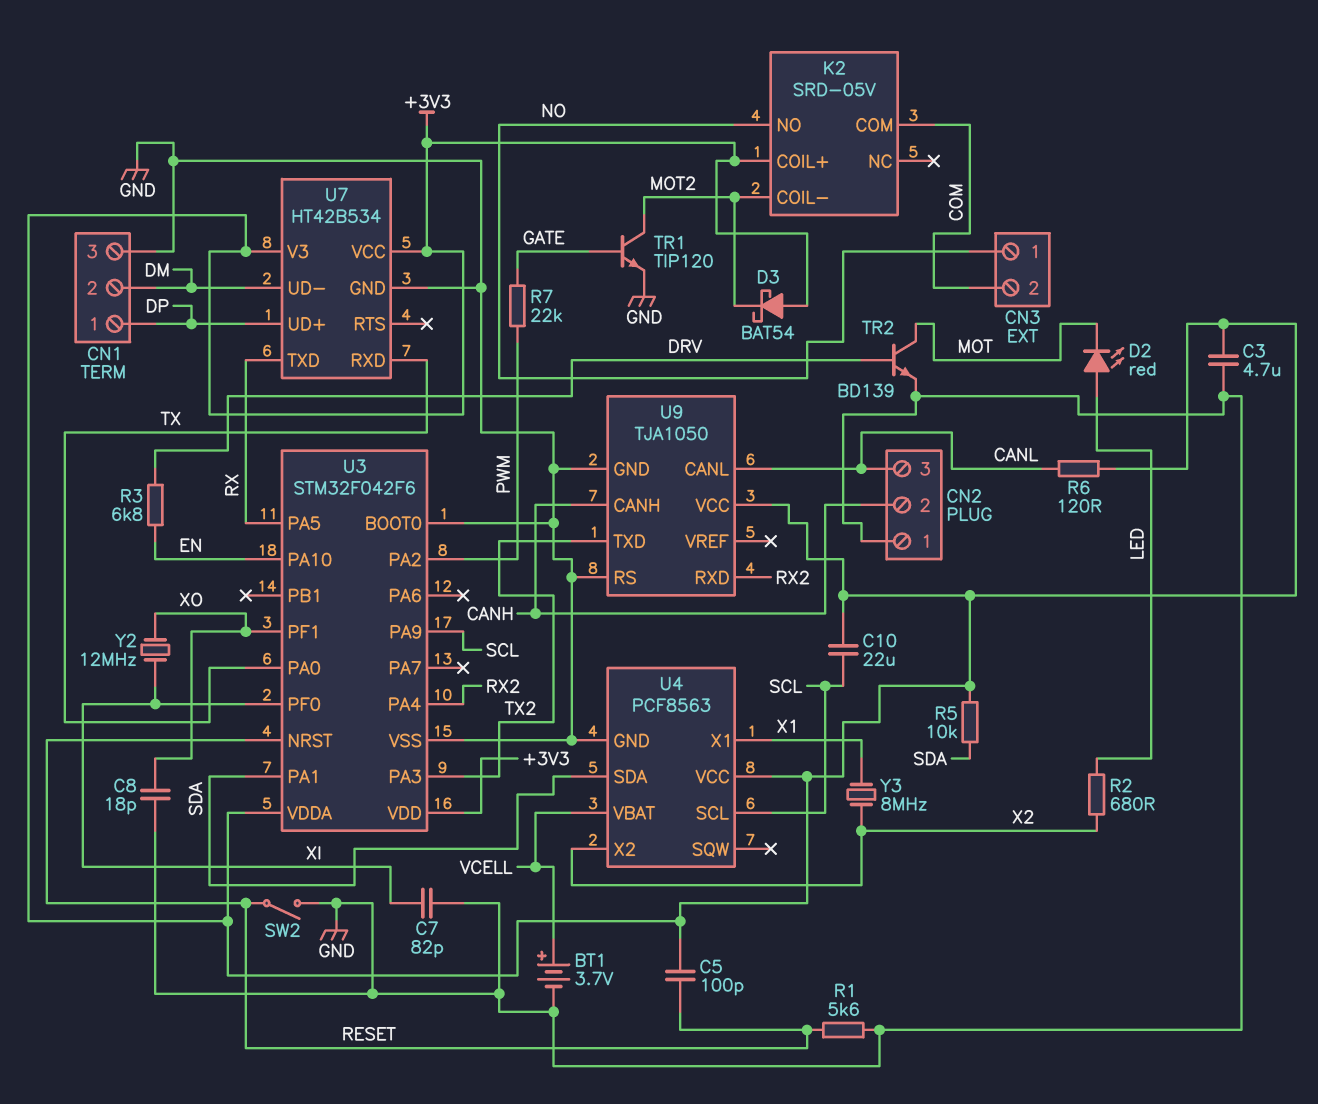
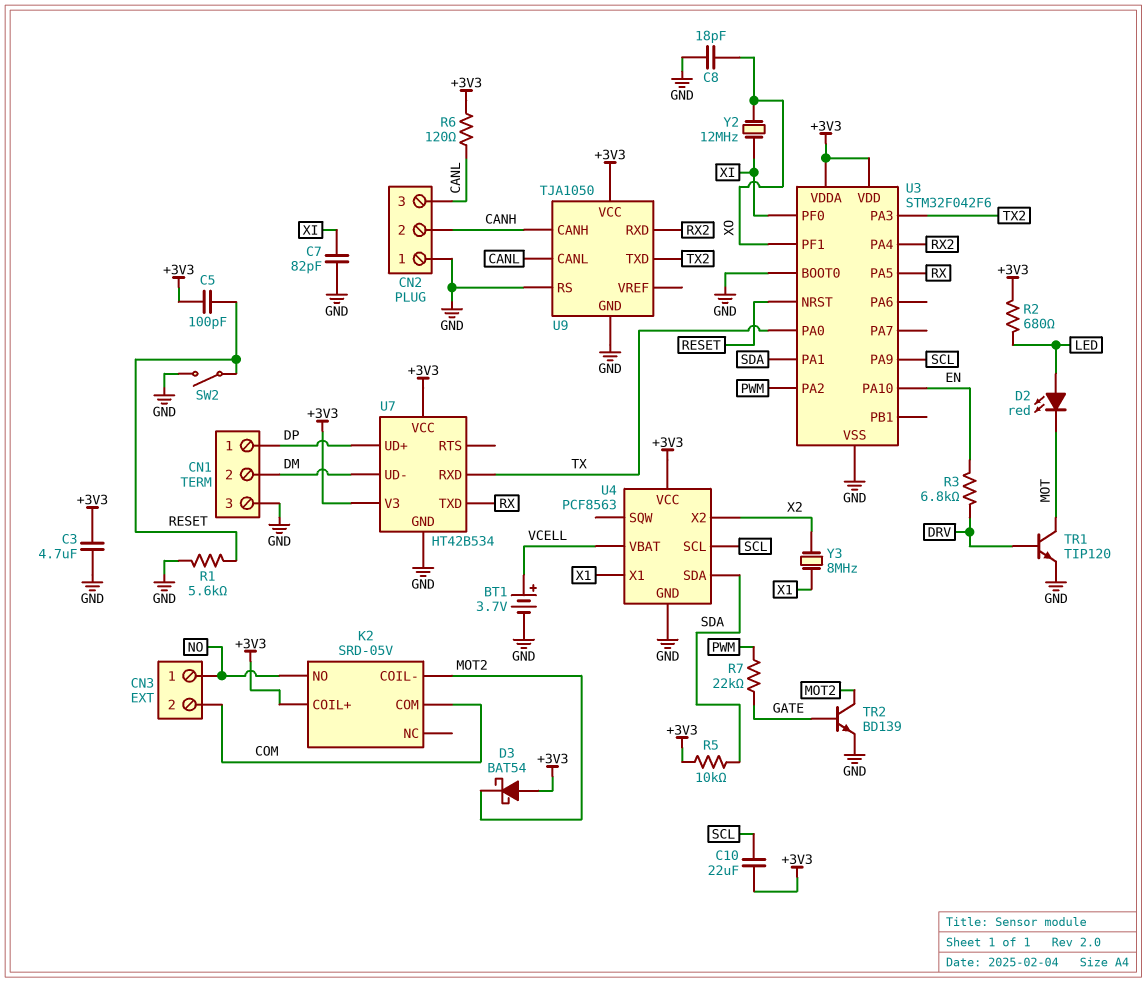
R2: 680 (LED, X2) -> 680 (+3V3, LED)
TR1: NPN TIP120 (B GATE, C MOT2, E GND) -> NPN TIP120 (B DRV, C MOT, E GND)
TR2: NPN BD139 (B DRV, C MOT, E GND) -> NPN BD139 (B GATE, C MOT2, E GND)

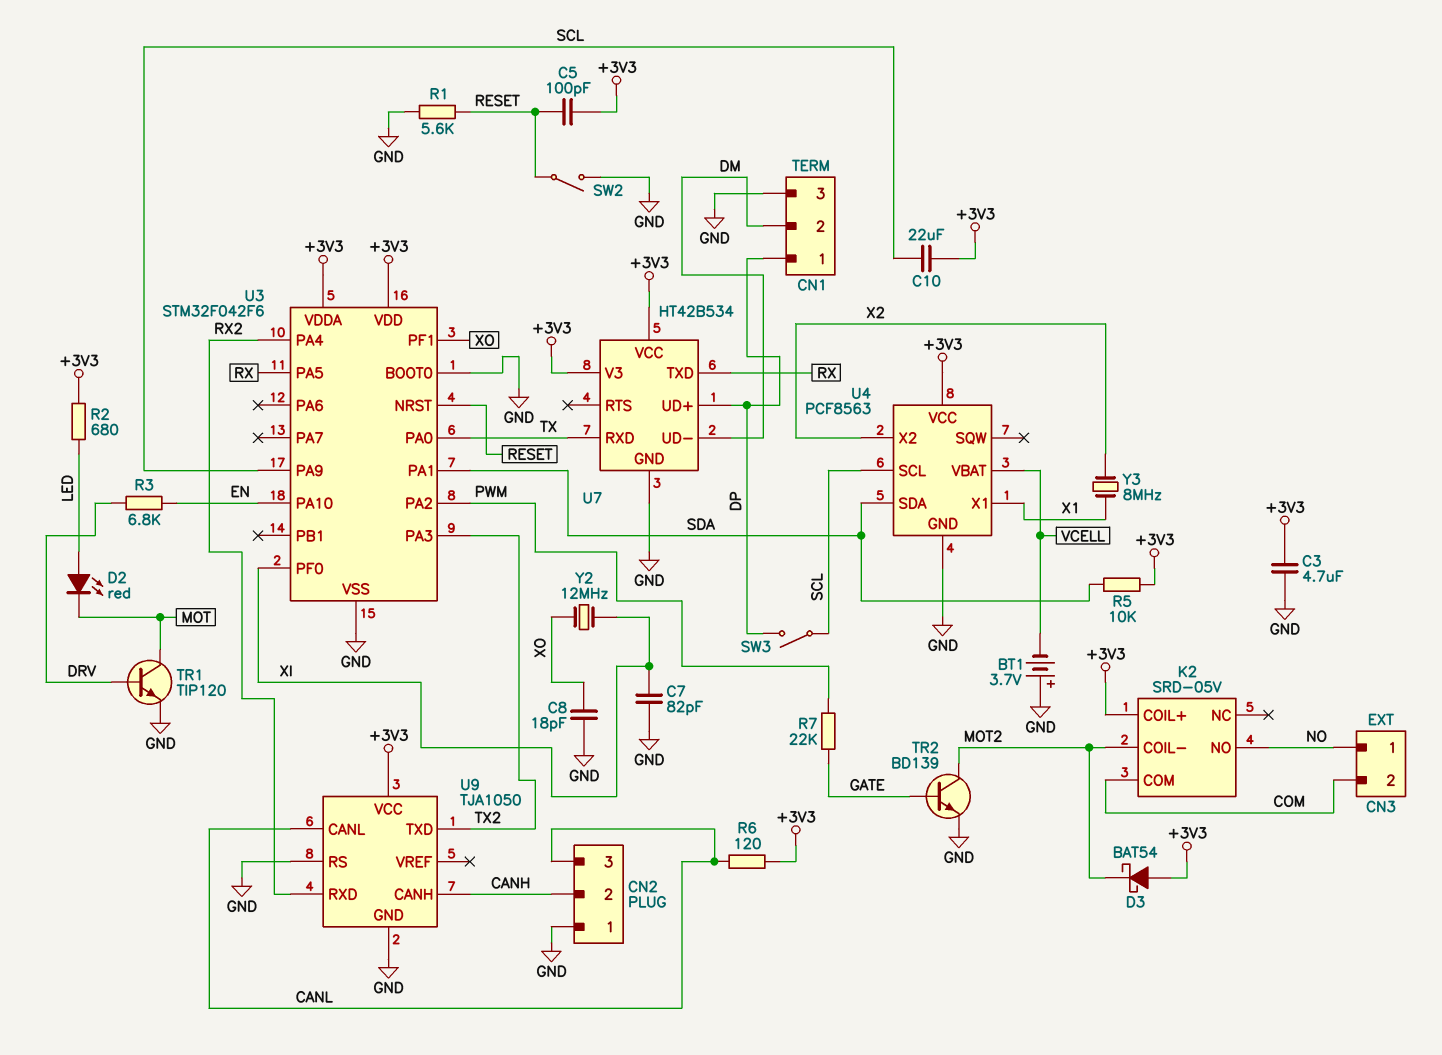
BT1: 3.7V (plus VCELL, minus GND) -> 3.7V (plus GND, minus VCELL)
SW3: none -> switch (DP, SCL)

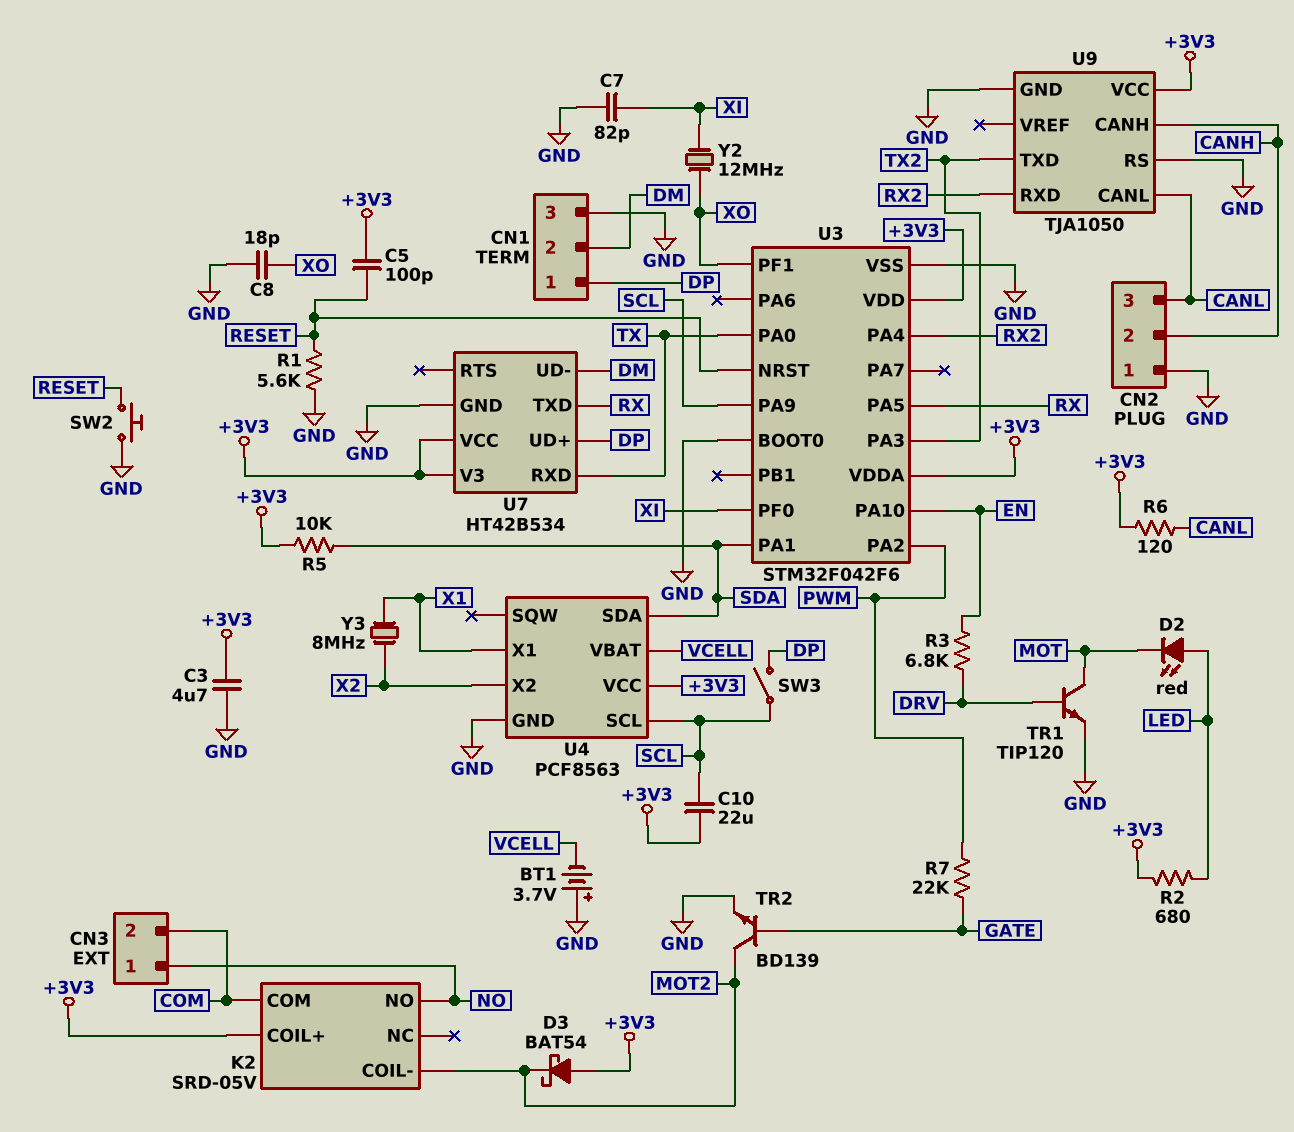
SW2: switch (GND, RESET) -> button (GND, RESET)

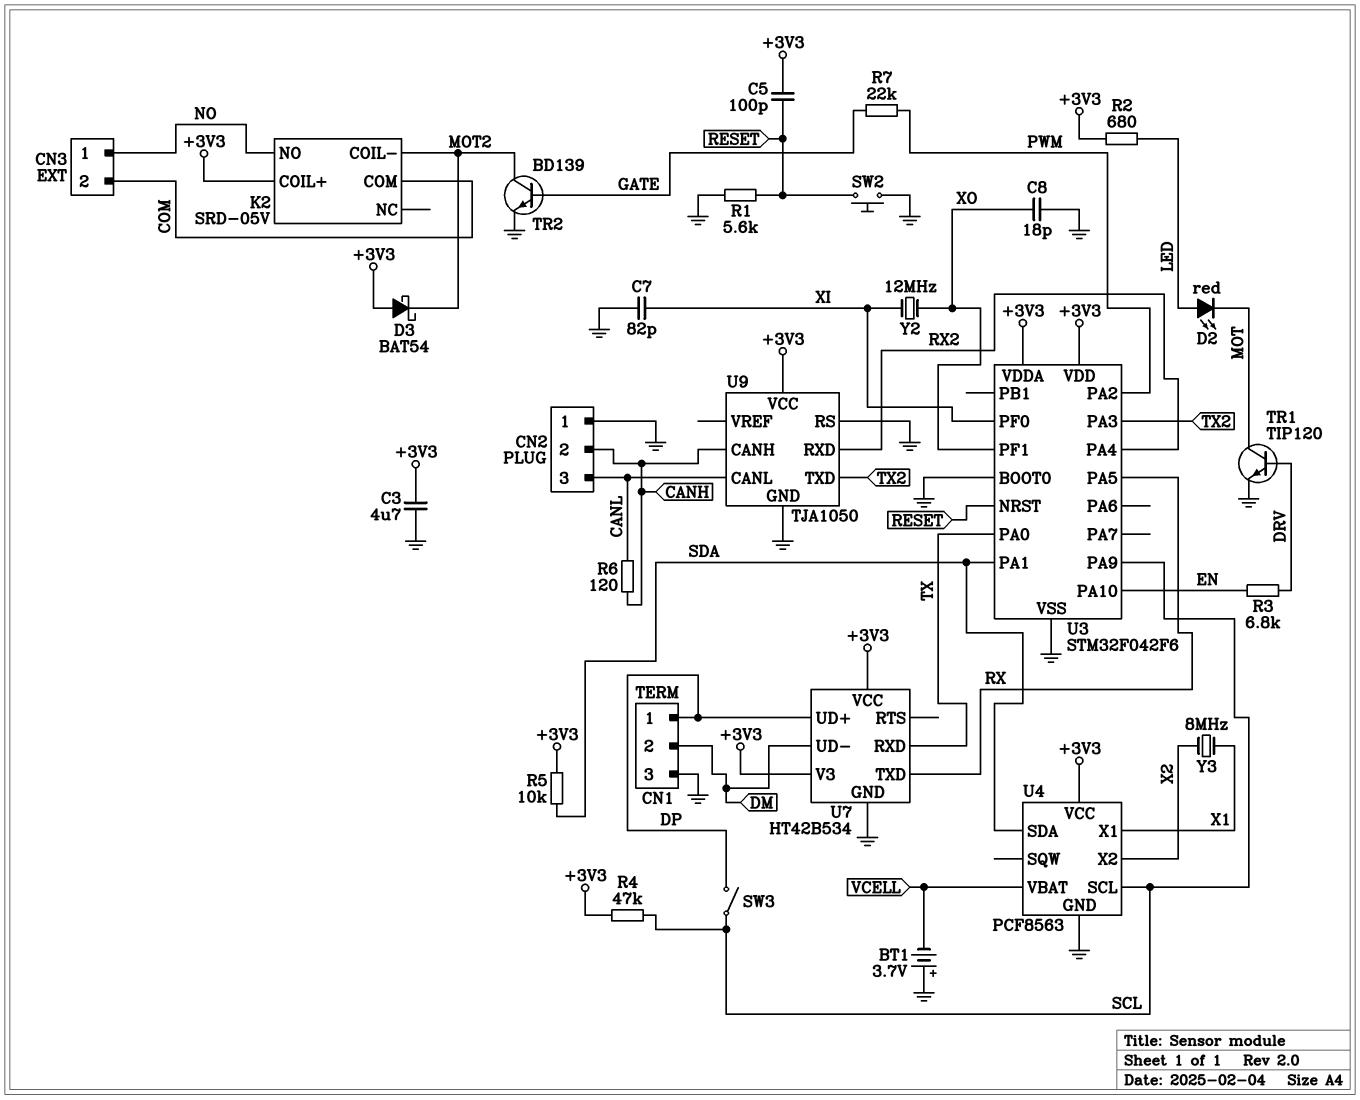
C10: 22uF (+3V3, SCL) -> none
R4: none -> 47k (+3V3, SCL)
R6: 120 (+3V3, CANL) -> 120 (CANH, CANL)

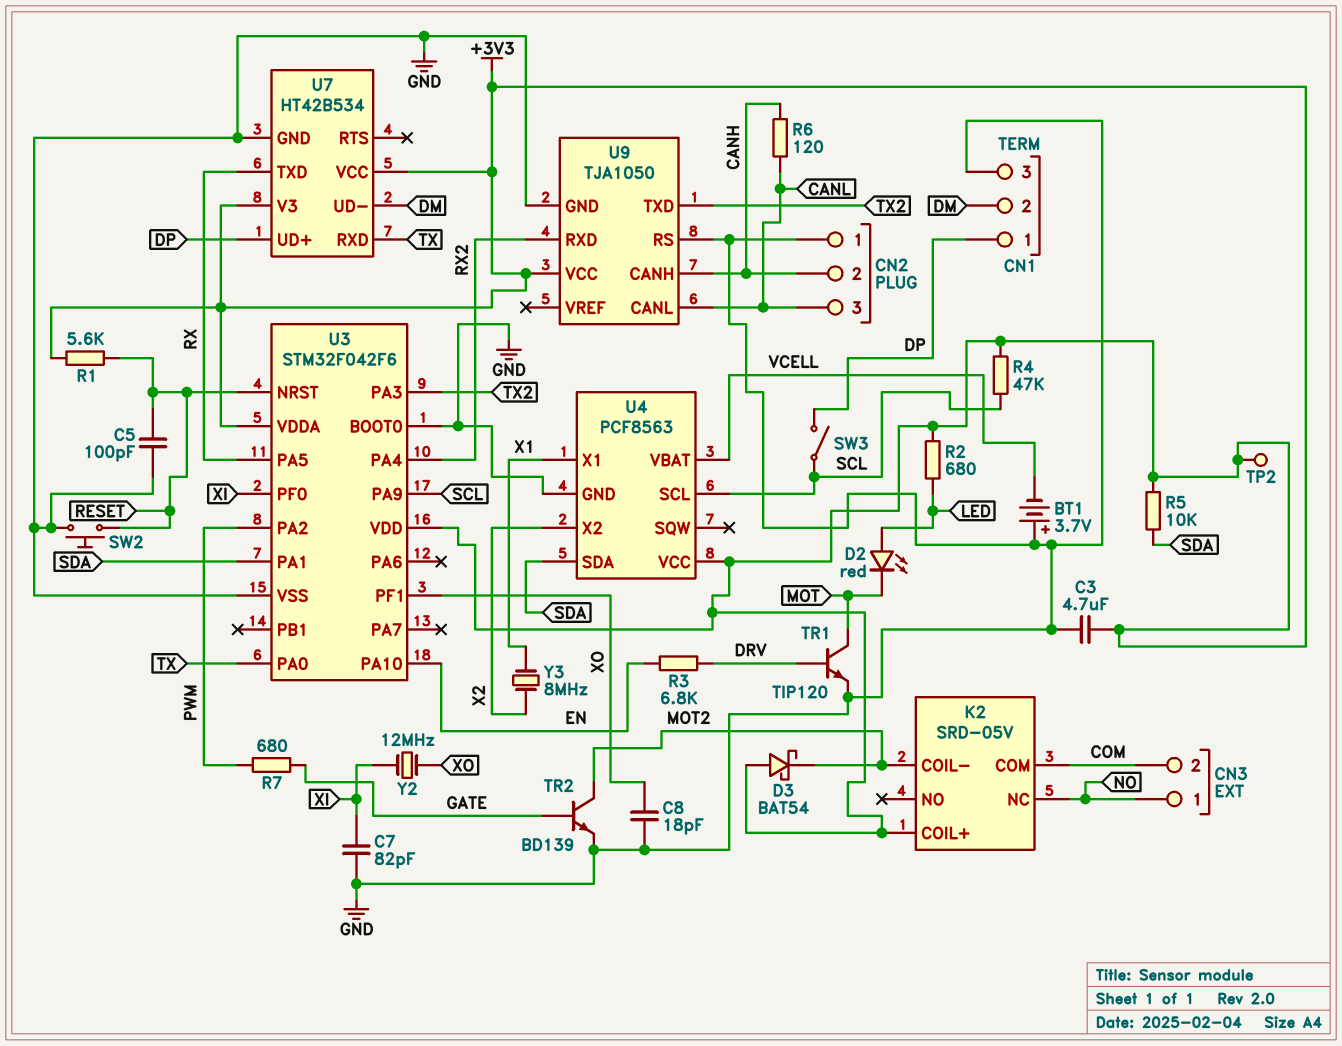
C5: 100pF (+3V3, RESET) -> 100pF (GND, RESET)
K2 pin NC: none -> NO
K2 pin NO: NO -> none
R1: 5.6k (GND, RESET) -> 5.6k (+3V3, RESET)
R7: 22k (GATE, PWM) -> 680 (GATE, PWM)
TP2: none -> test point (+3V3)

